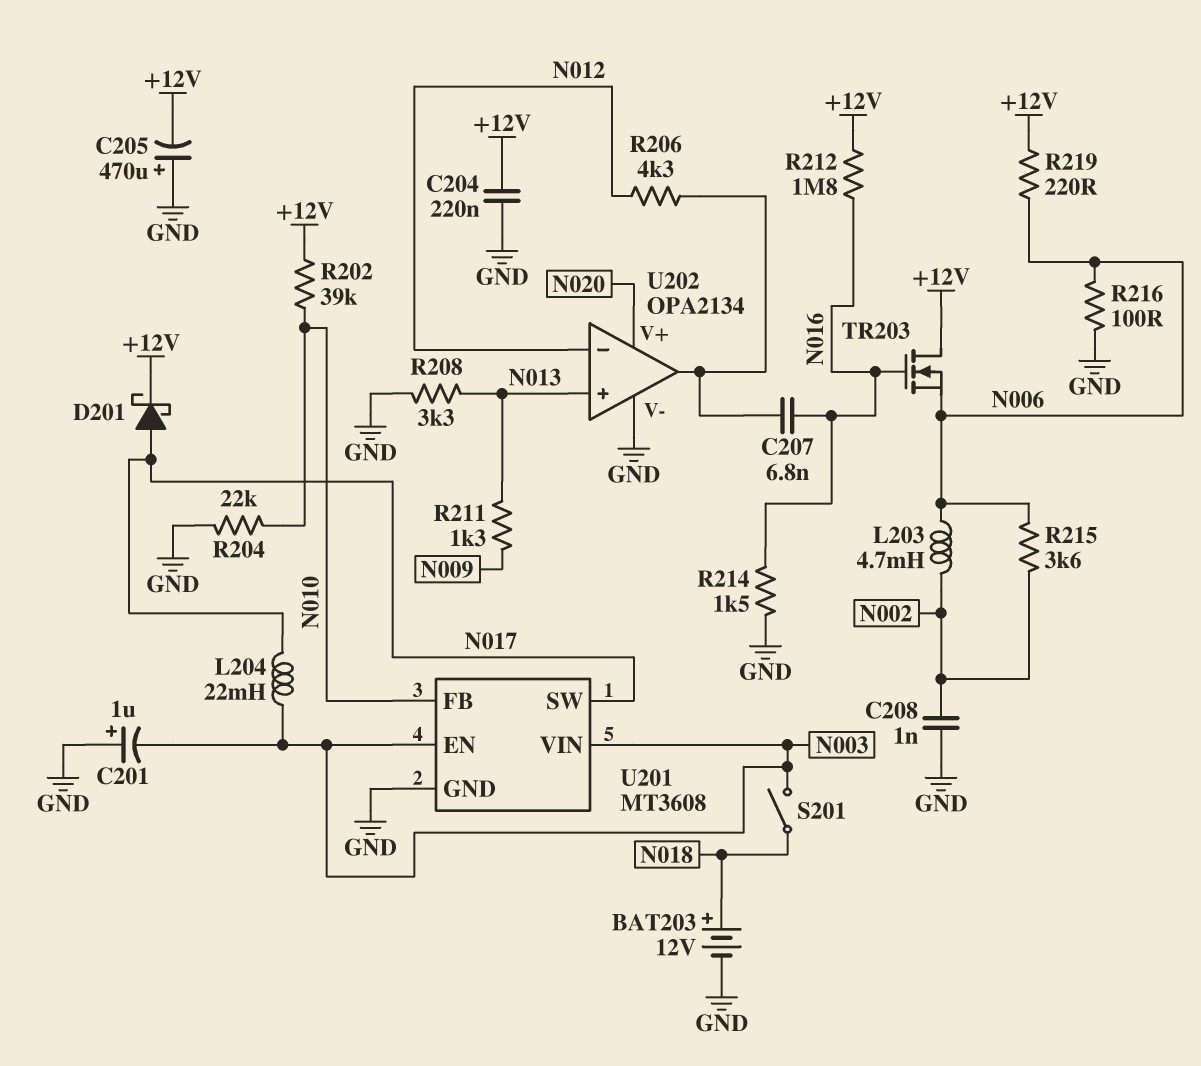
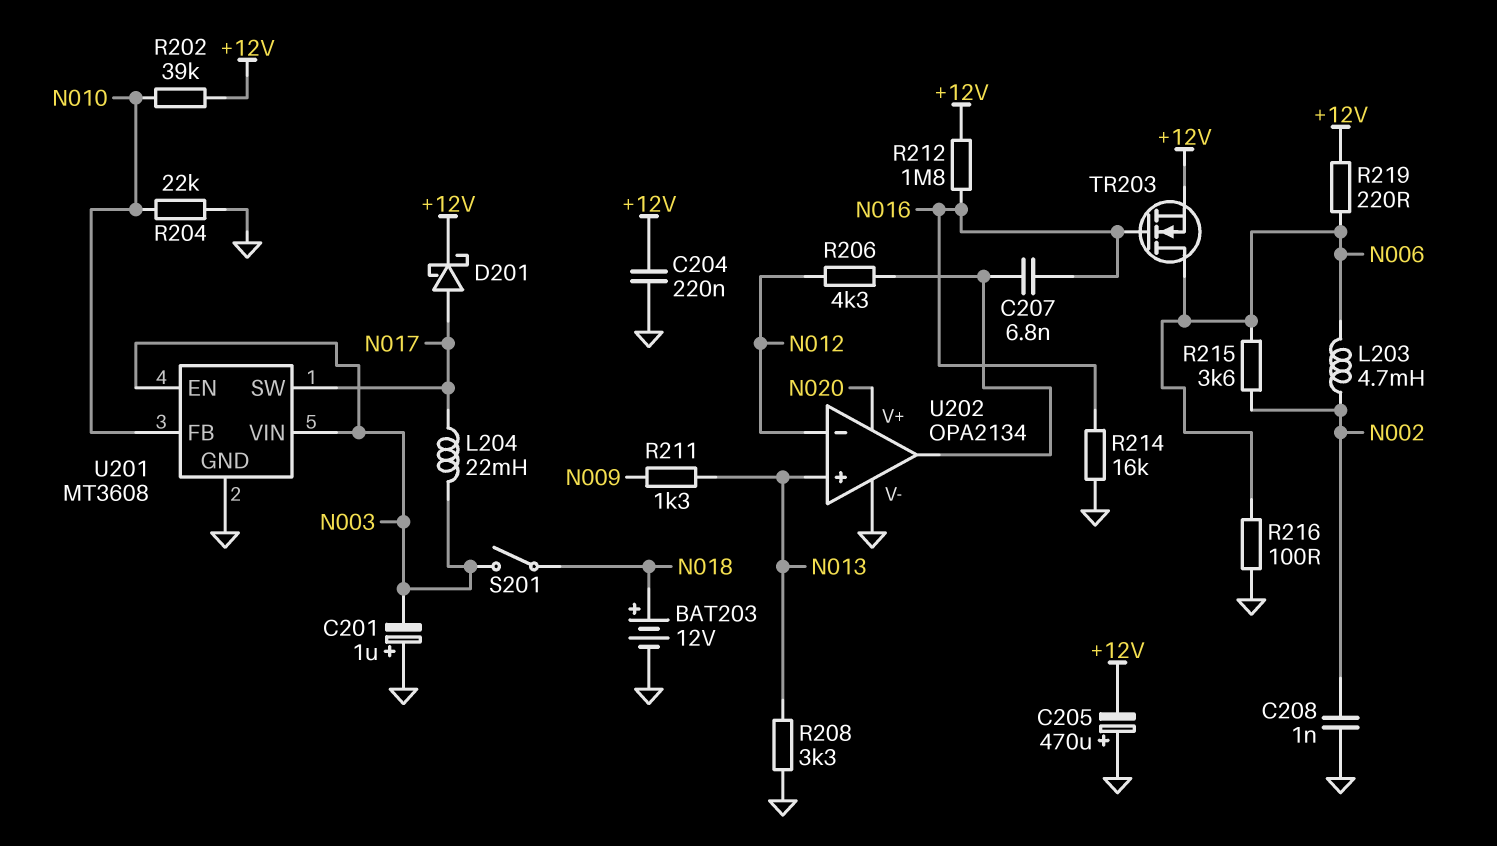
R214: 1.5k (GND, N016) -> 16k (GND, N016)
TR203: NMOS (G N016, D +12V, S N006) -> NMOS (G N016, D N006, S +12V)

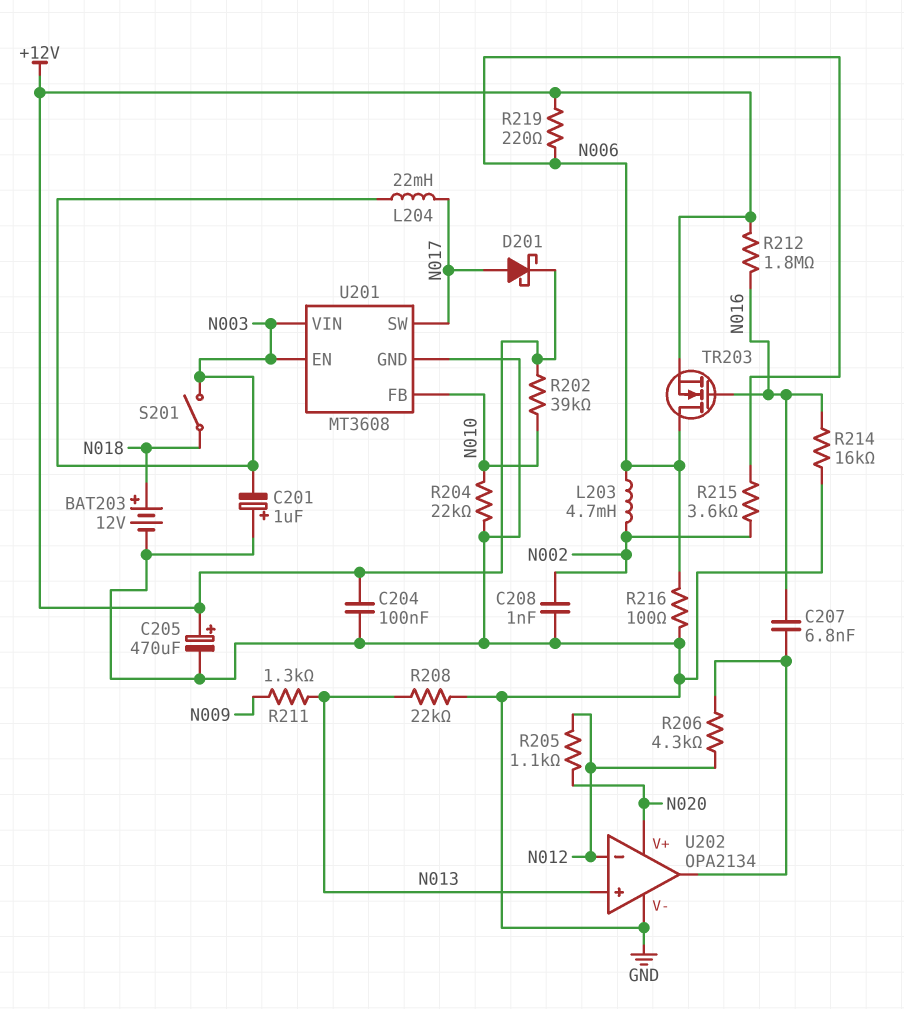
C204: 220nF (+12V, GND) -> 100nF (+12V, GND)
C205: 470uF (plus GND, minus +12V) -> 470uF (plus +12V, minus GND)
R205: none -> 1.1k (N012, N020)
R208: 3.3k (GND, N013) -> 22k (GND, N013)

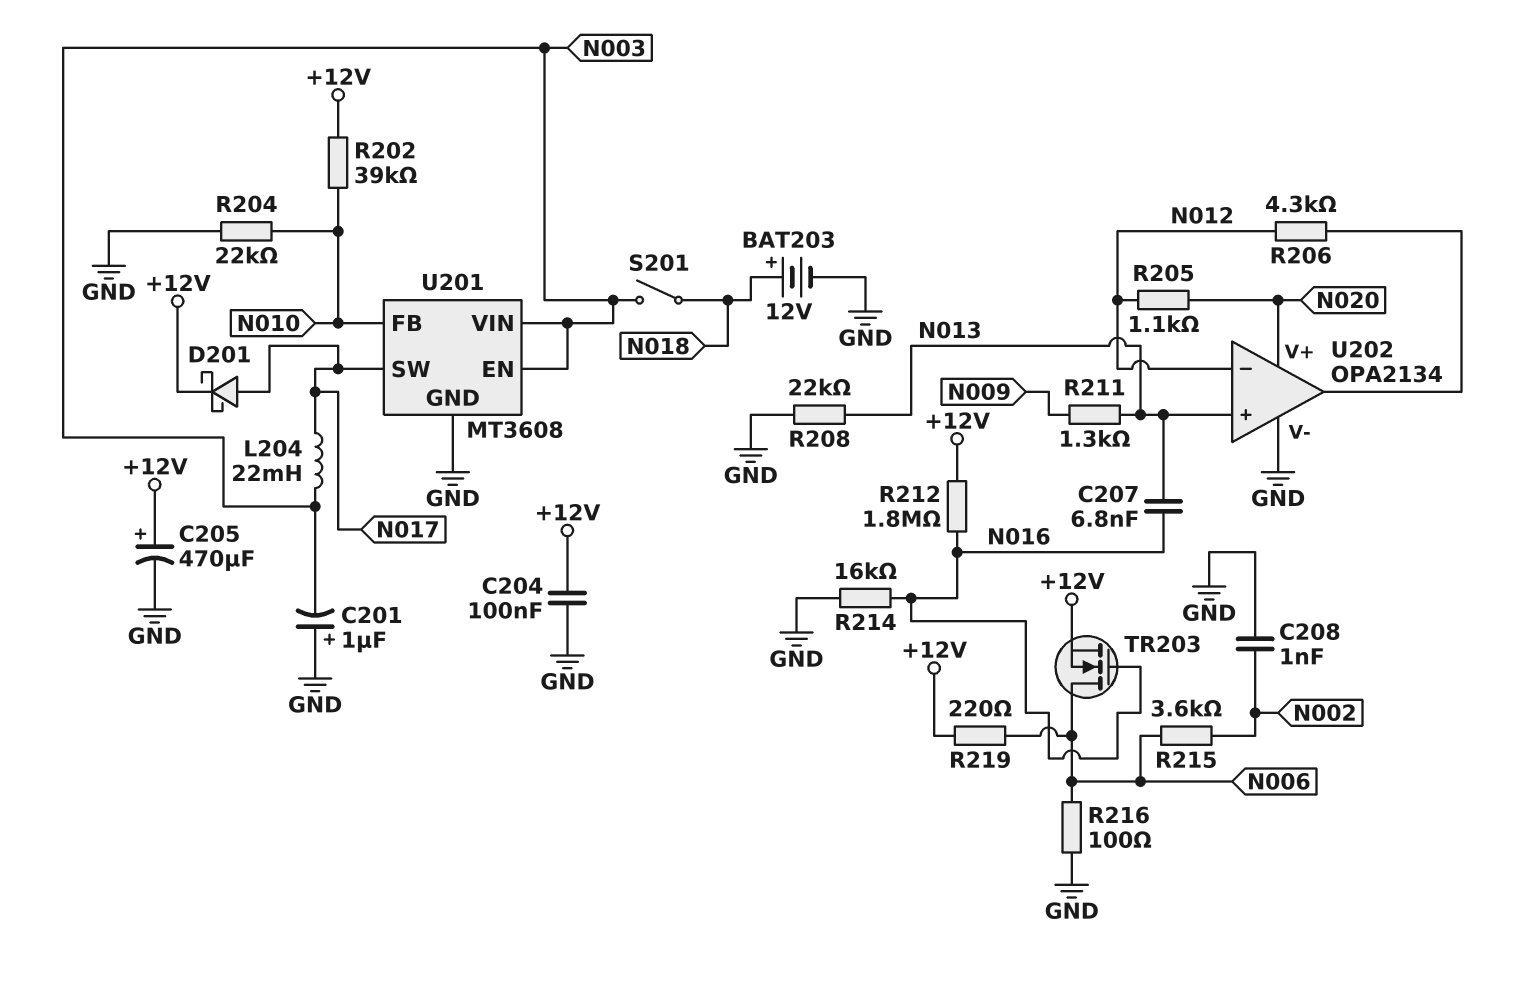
C207: 6.8nF (N016, U202/out) -> 6.8nF (N013, N016)
L203: 4.7mH (N002, N006) -> none

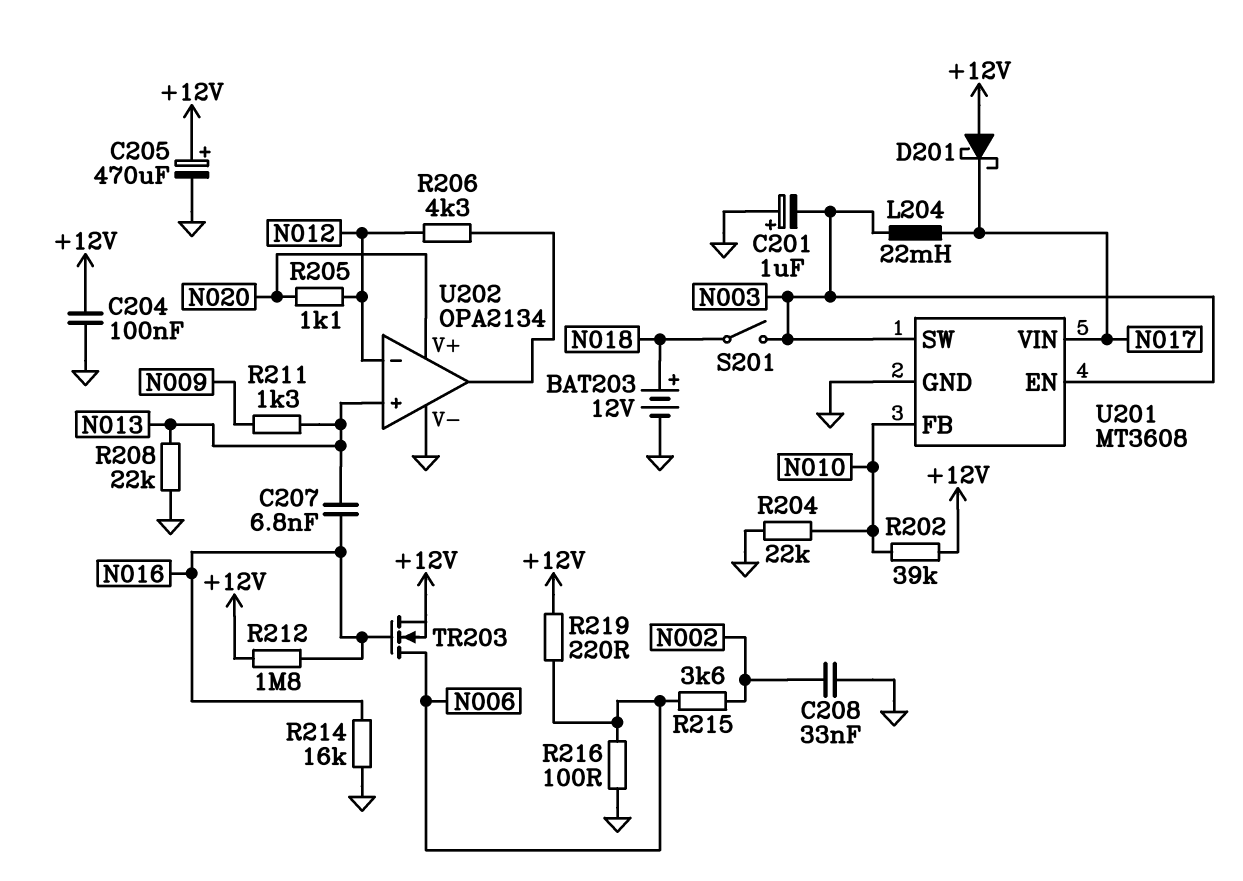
C208: 1nF (GND, N002) -> 33nF (GND, N002)
D201: schottky (A N017, K +12V) -> schottky (A +12V, K N017)
U201 pin SW: N017 -> N003
U201 pin VIN: N003 -> N017

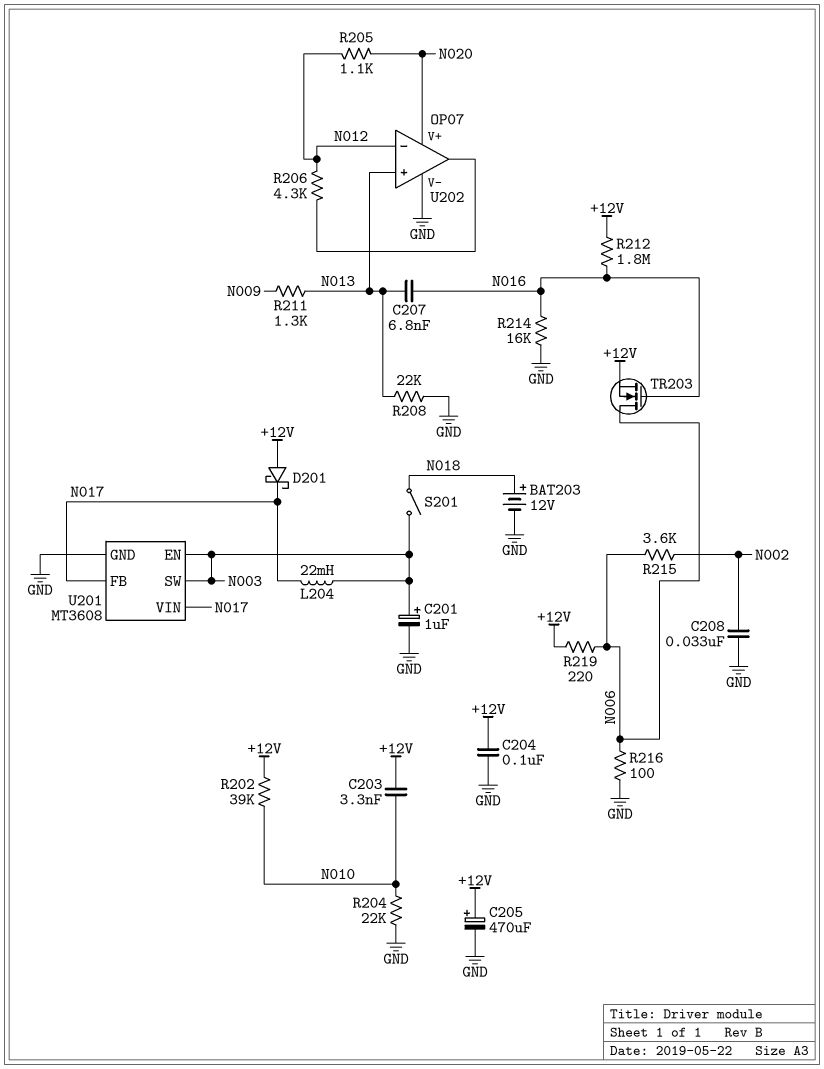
C201: 1uF (plus GND, minus N003) -> 1uF (plus N003, minus GND)
C203: none -> 3.3nF (+12V, N010)
U201 pin FB: N010 -> N017
U202: OPA2134 -> OP07

